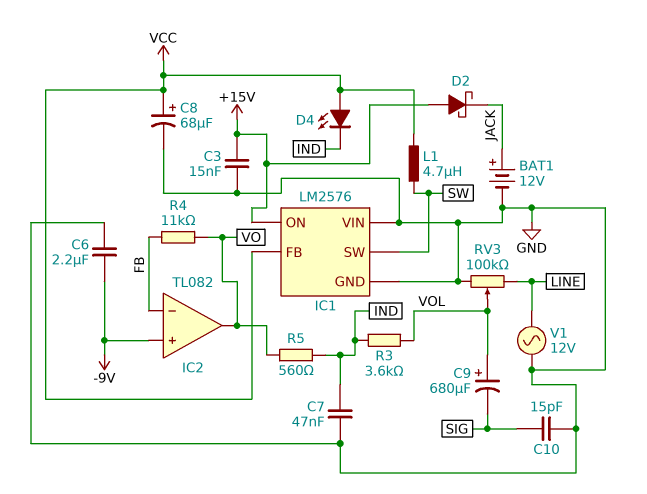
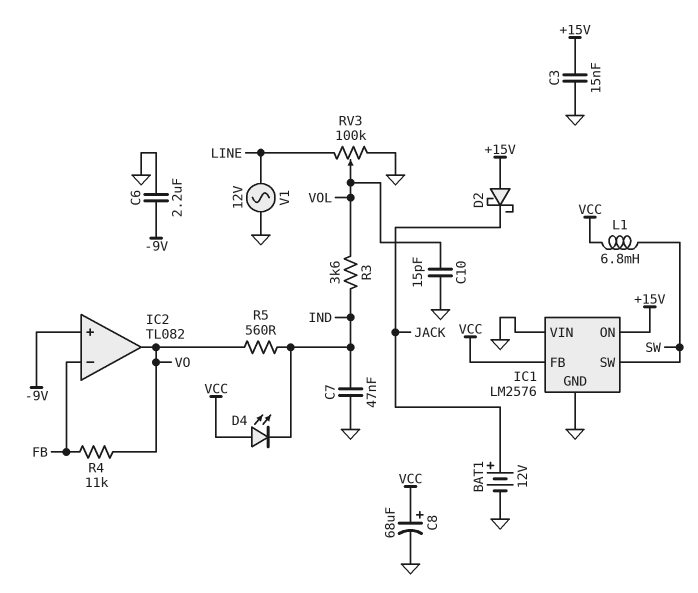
C9: 680uF (plus VOL, minus SIG) -> none
C10: 15pF (GND, SIG) -> 15pF (GND, VOL)
L1: 4.7uH (SW, VCC) -> 6.8mH (SW, VCC)

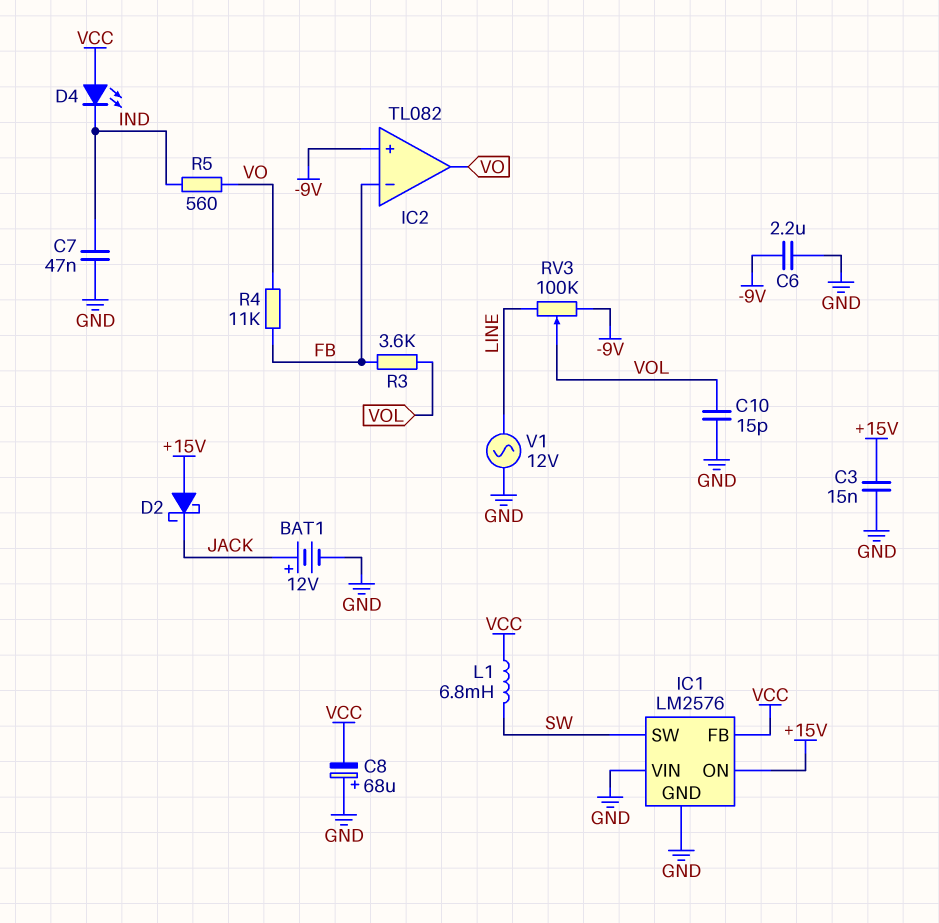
C8: 68uF (plus VCC, minus GND) -> 68uF (plus GND, minus VCC)
R3: 3.6k (IND, VOL) -> 3.6k (FB, VOL)
RV3: 100k (GND, LINE, wiper VOL) -> 100k (-9V, LINE, wiper VOL)

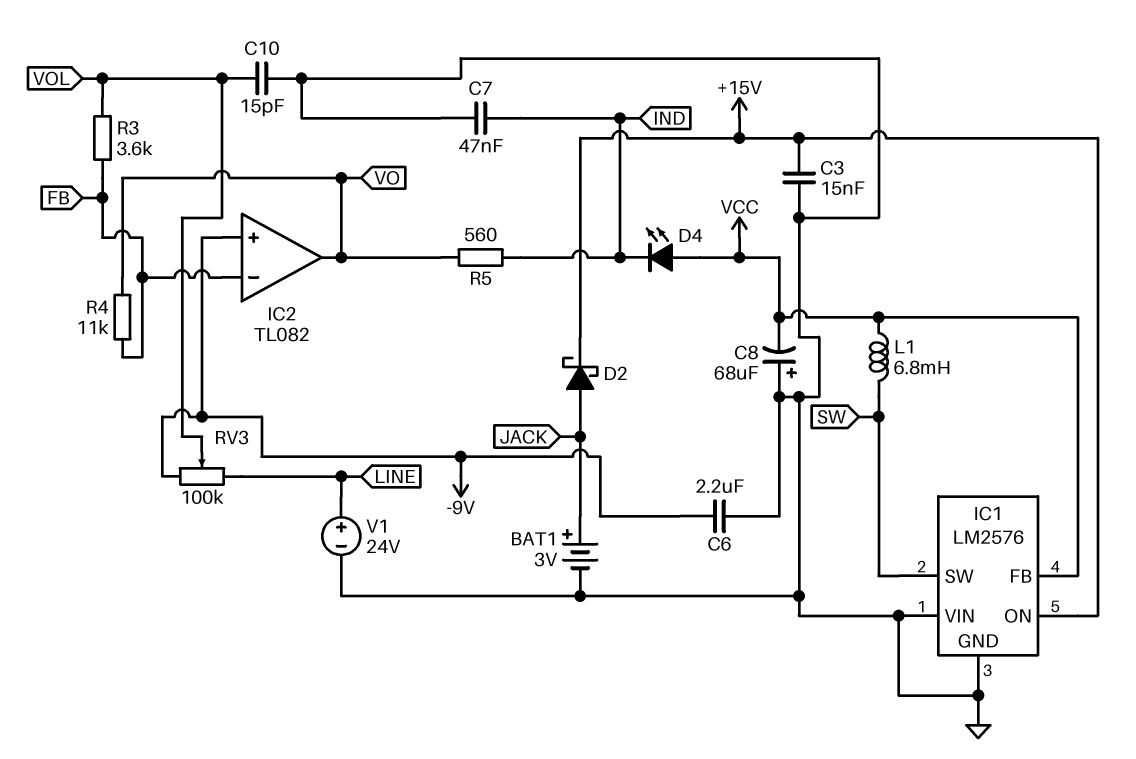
BAT1: 12V (plus JACK, minus GND) -> 3V (plus JACK, minus GND)
D2: schottky (A +15V, K JACK) -> schottky (A JACK, K +15V)
V1: AC 12V (GND, LINE) -> 24V (plus LINE, minus GND)

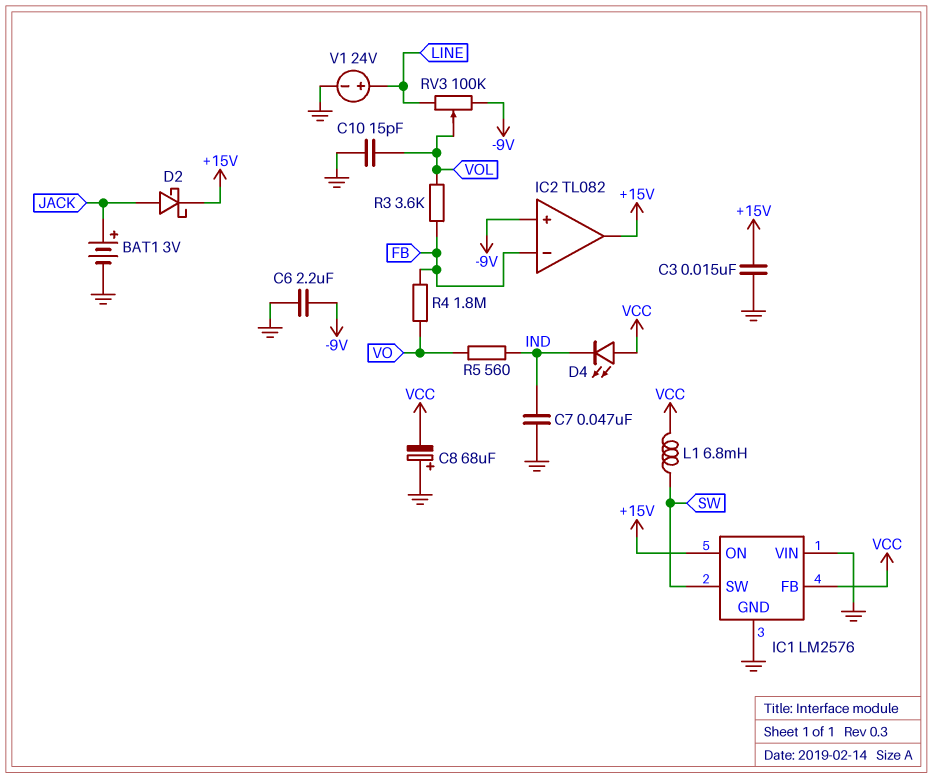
IC2 pin out: VO -> +15V
R4: 11k (FB, VO) -> 1.8M (FB, VO)

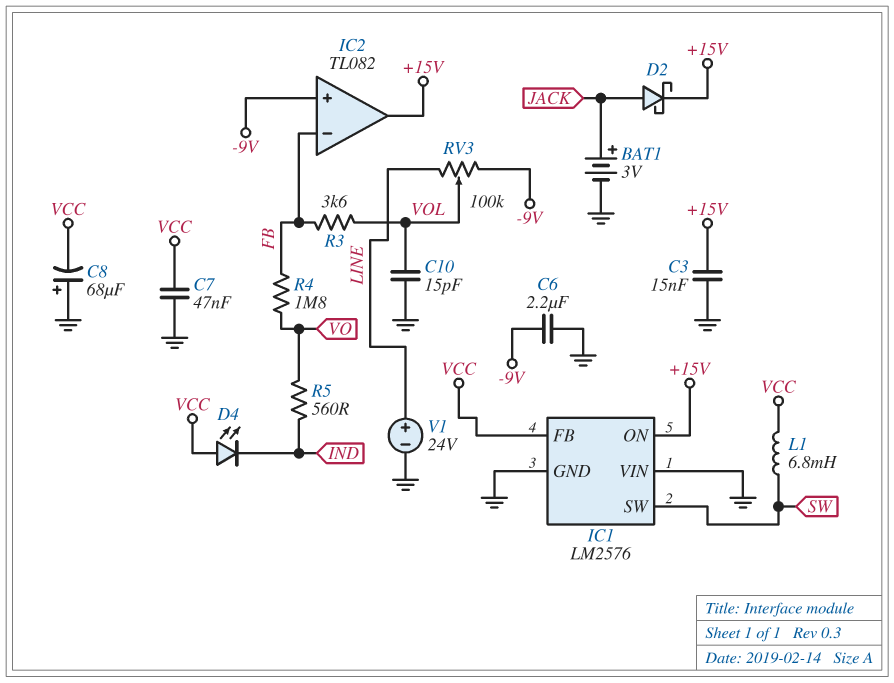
C7: 47nF (GND, IND) -> 47nF (GND, VCC)

